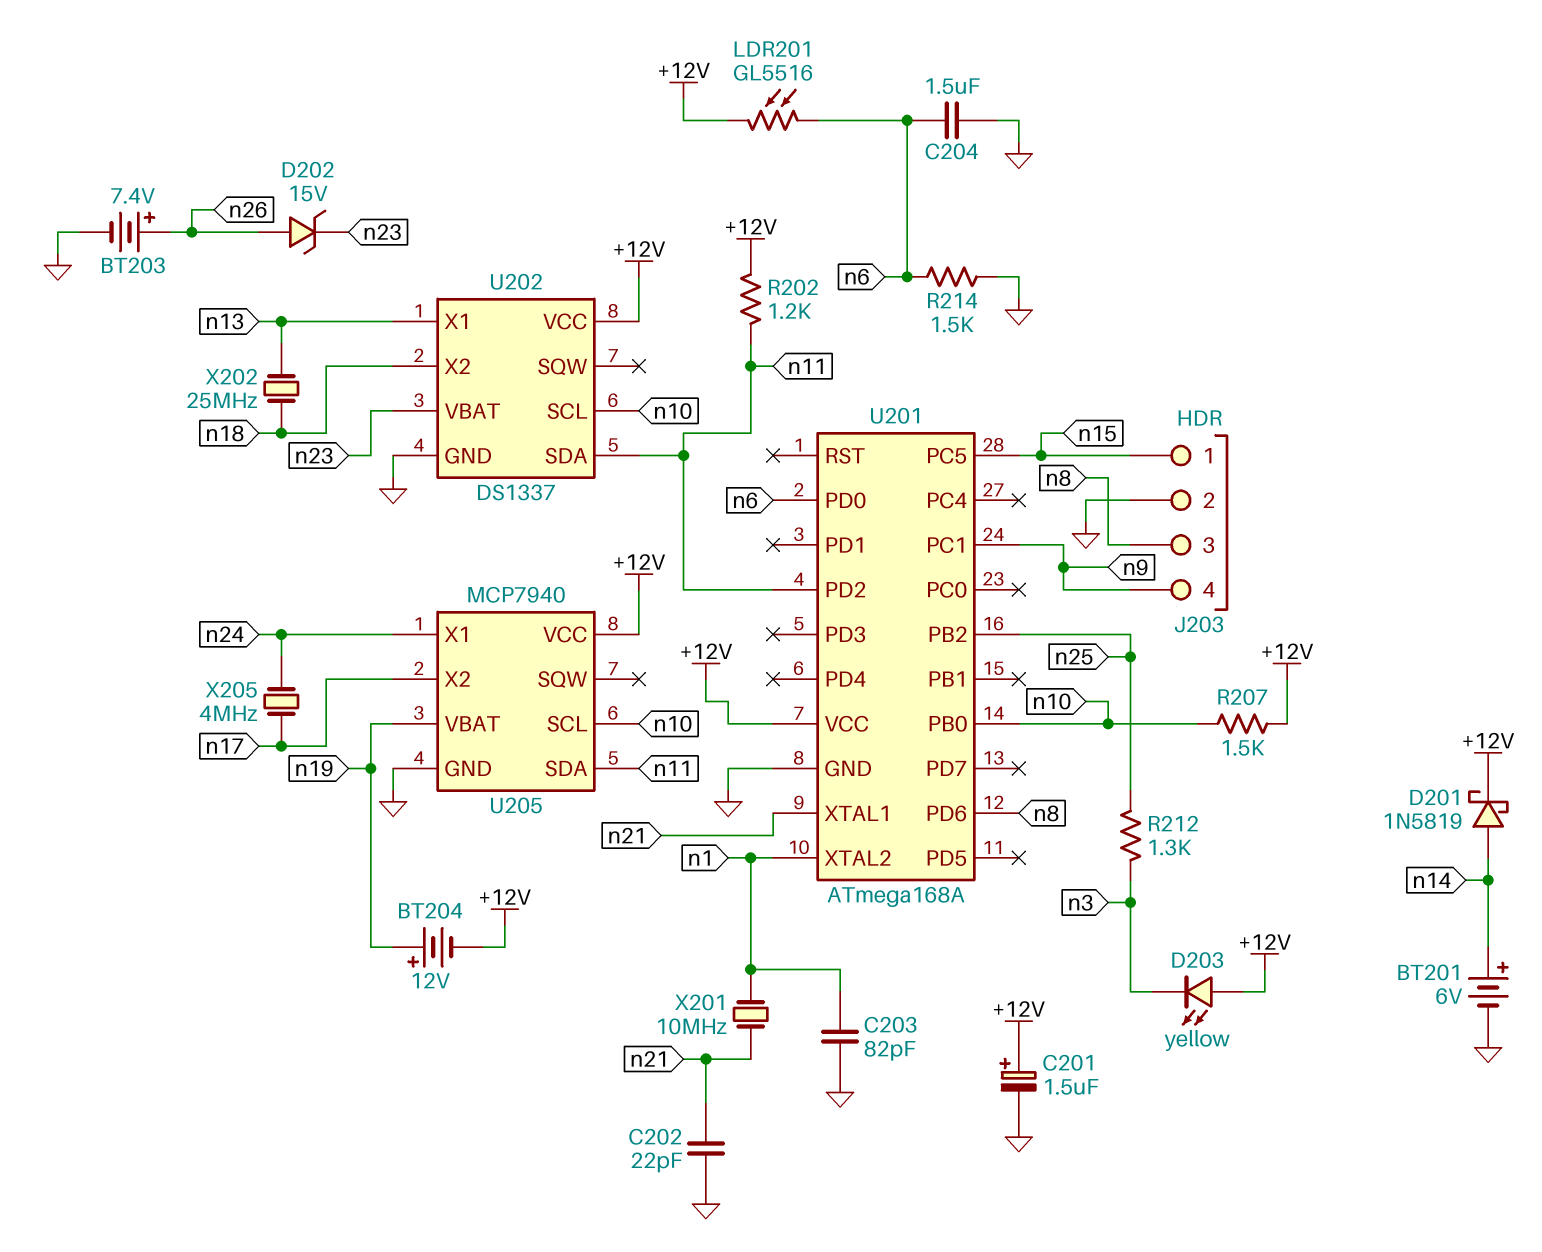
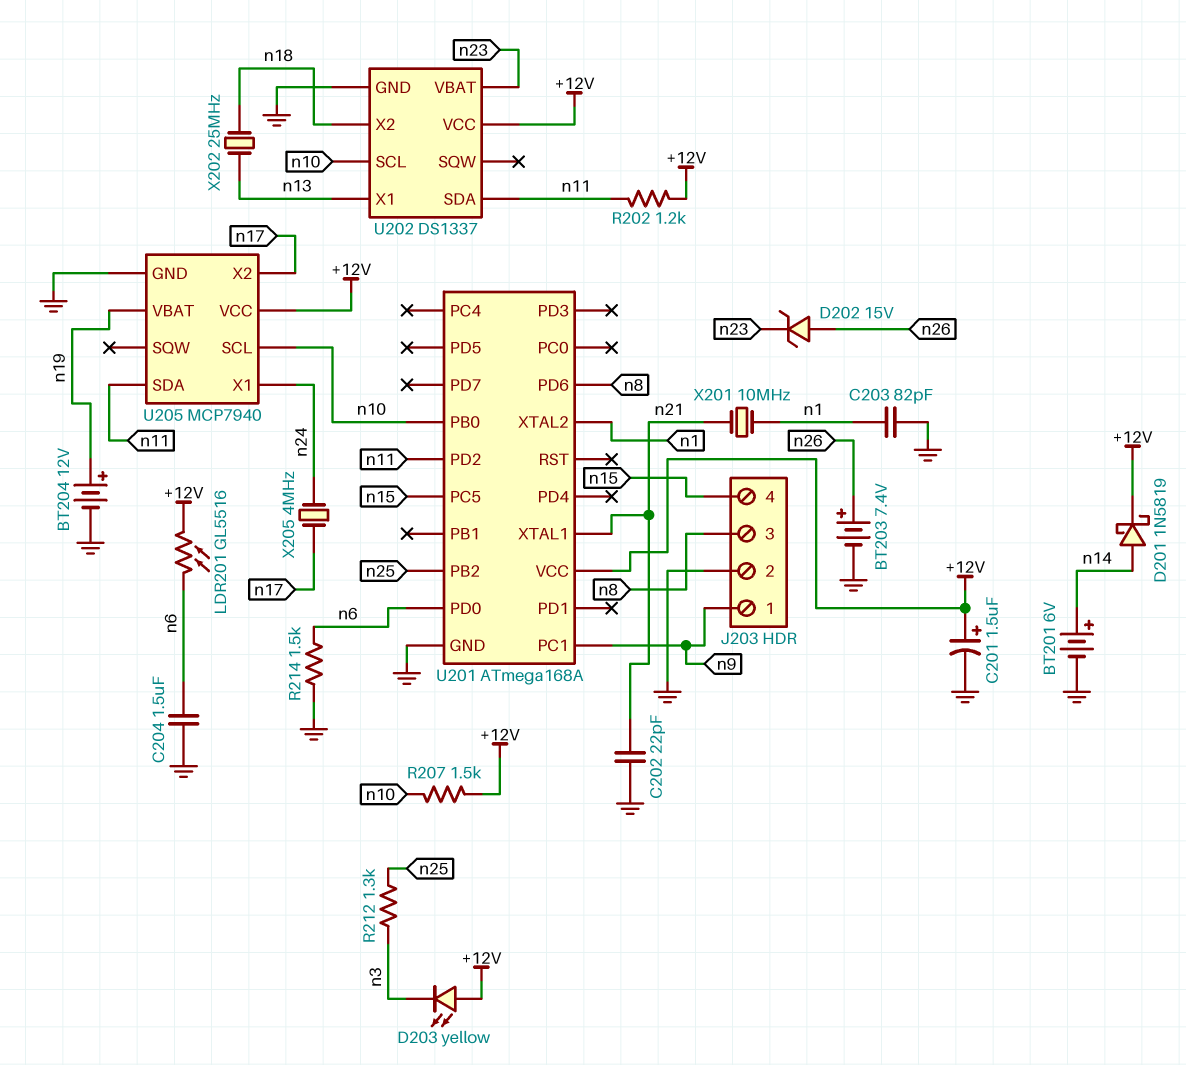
BT204: 12V (plus n19, minus +12V) -> 12V (plus n19, minus GND)
J203 pin 1: n15 -> n9
J203 pin 4: n9 -> n15

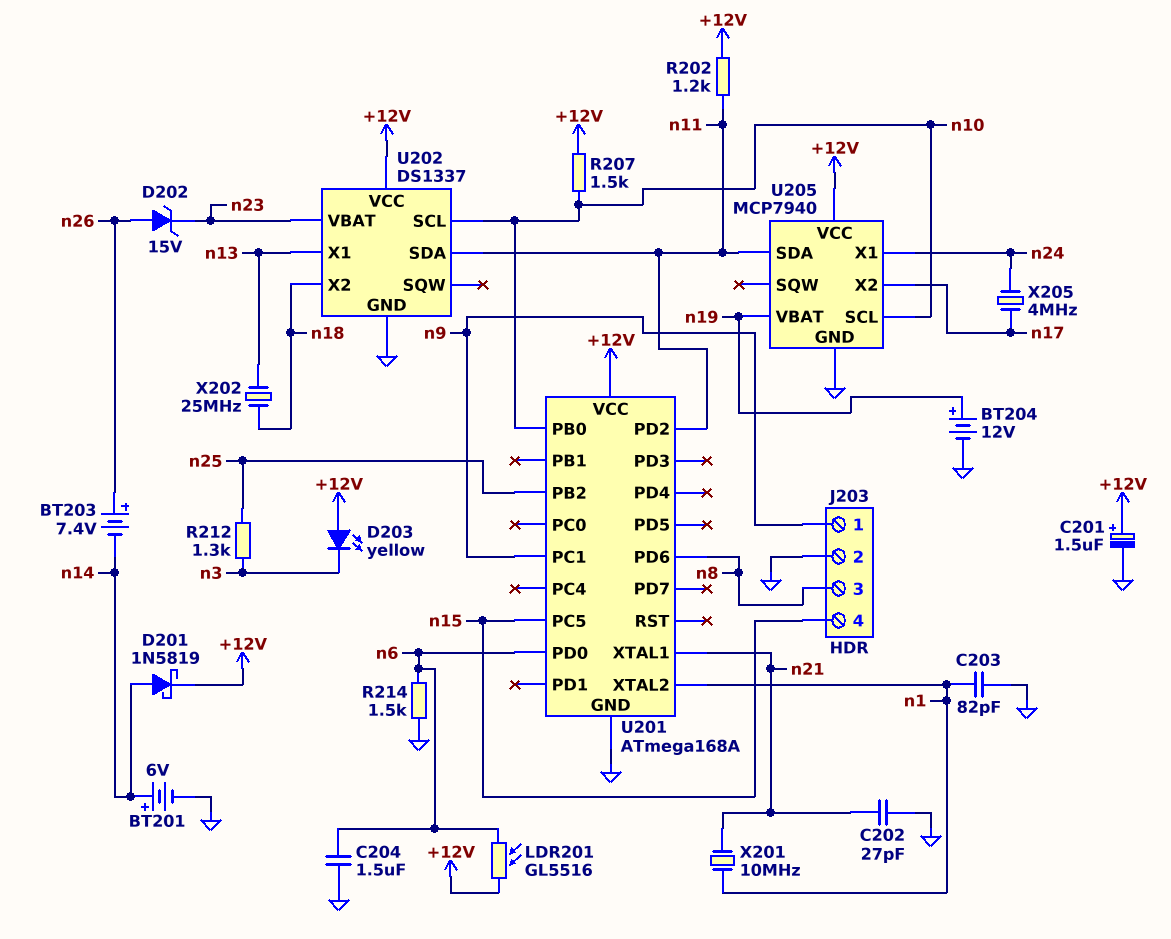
BT203: 7.4V (plus n26, minus GND) -> 7.4V (plus n26, minus n14)
C202: 22pF (GND, n21) -> 27pF (GND, n21)

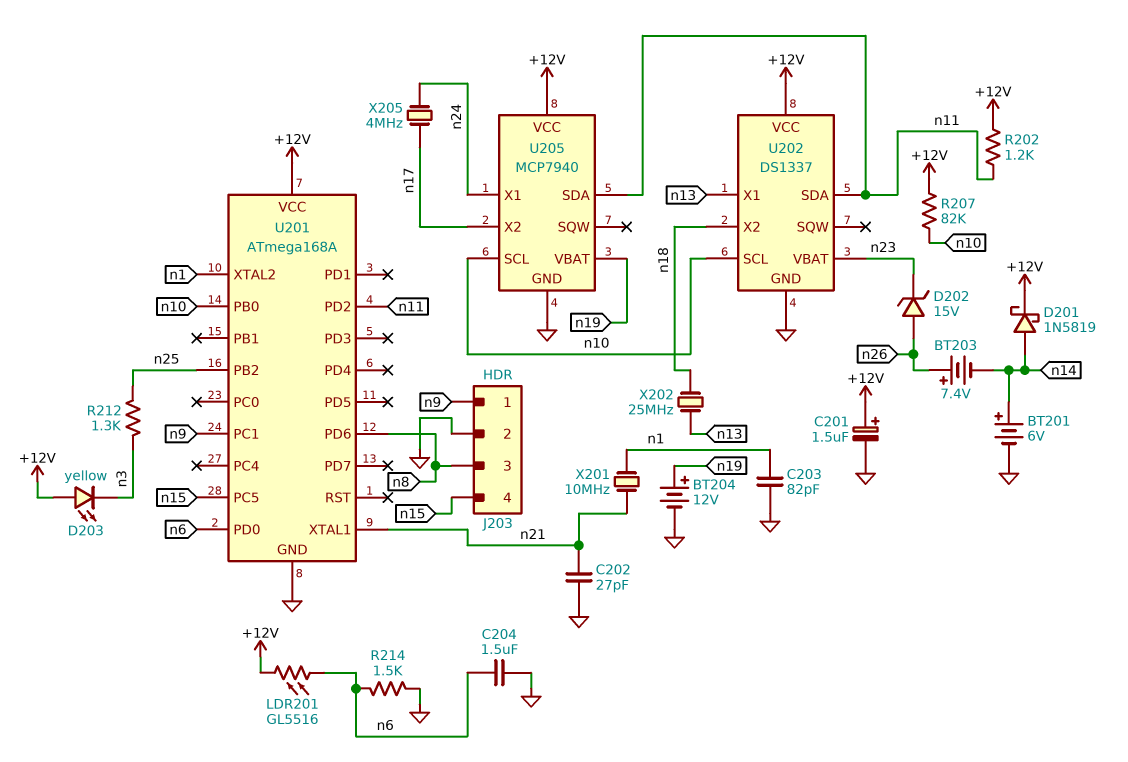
R207: 1.5k (+12V, n10) -> 82k (+12V, n10)

